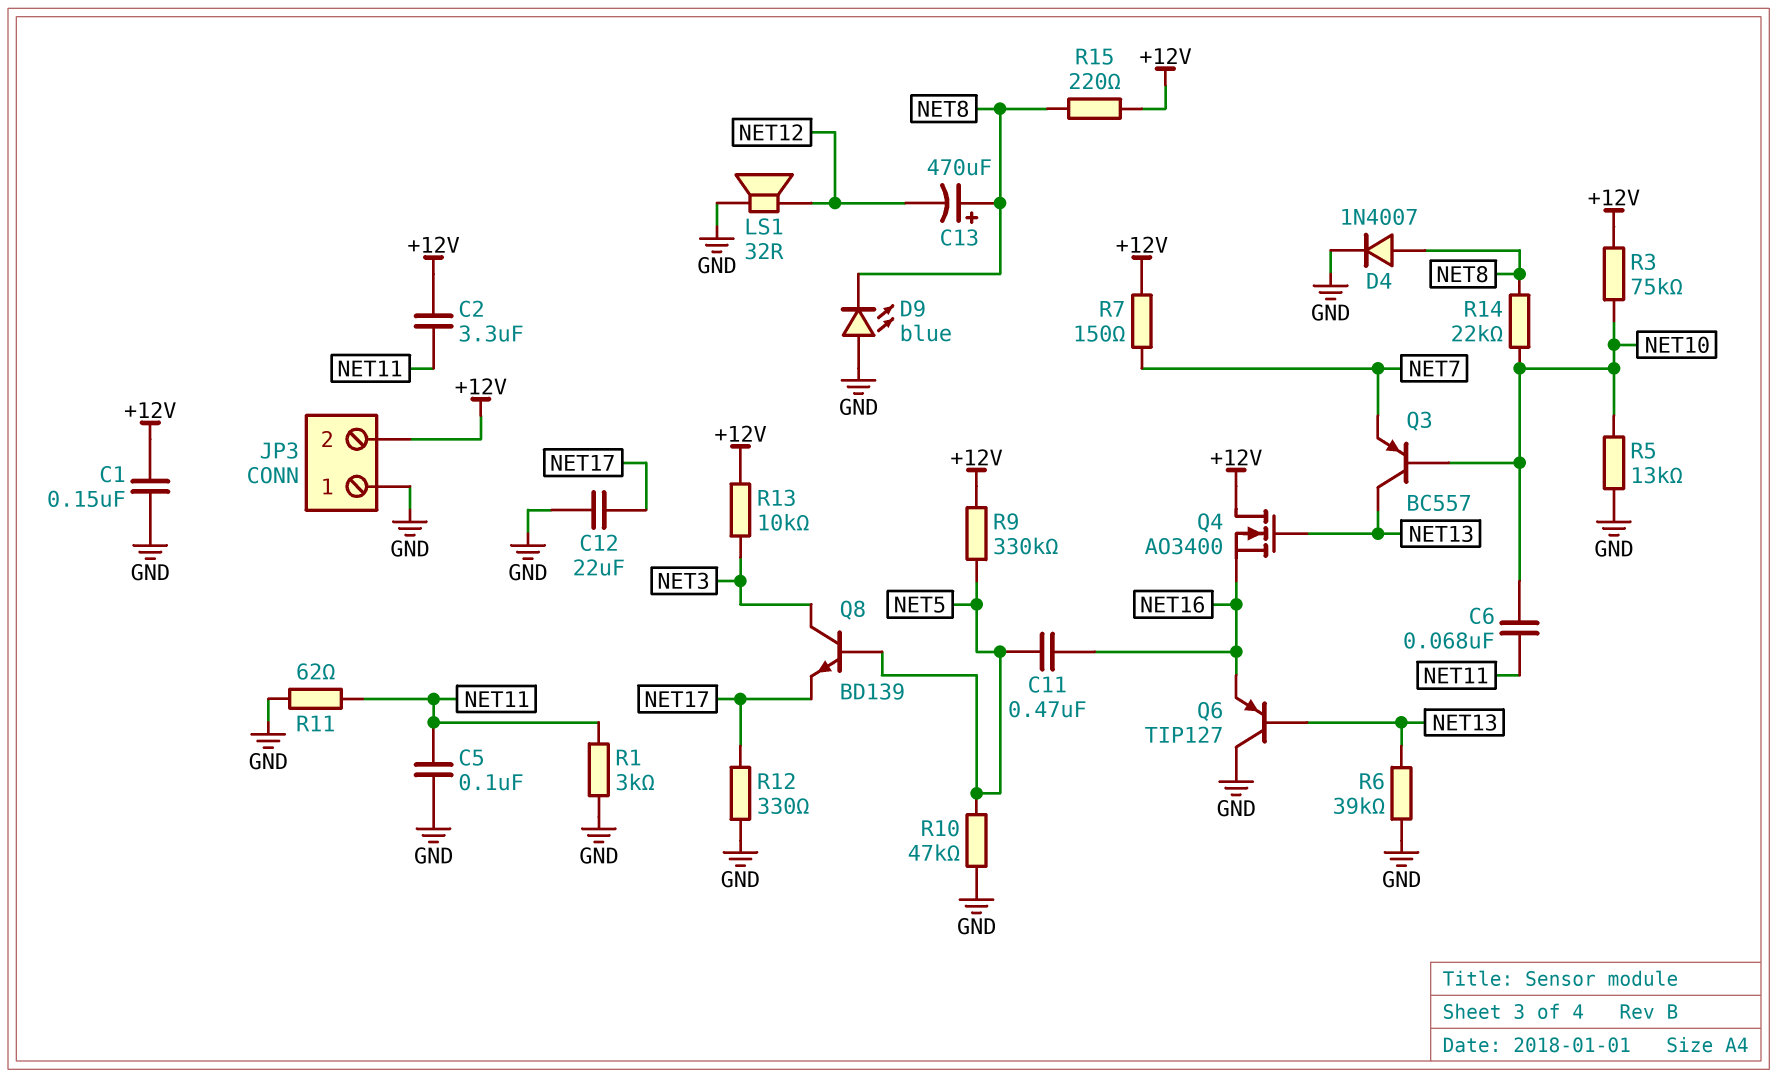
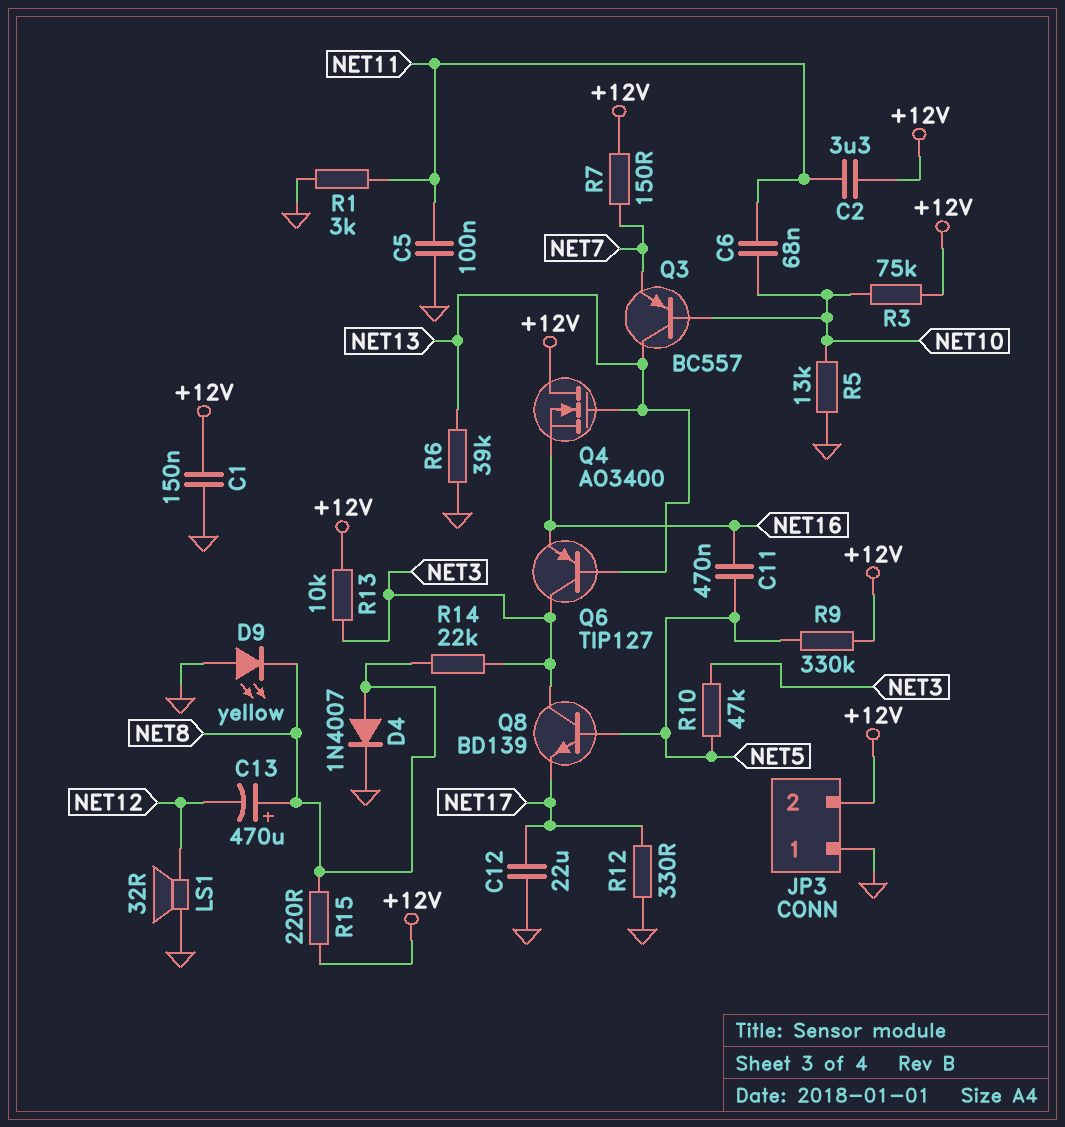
D9: LED blue (A GND, K NET8) -> LED yellow (A GND, K NET8)
Q6: PNP TIP127 (B NET13, C GND, E NET16) -> PNP TIP127 (B NET13, C NET3, E NET16)
R10: 47k (GND, NET5) -> 47k (NET3, NET5)
R11: 62 (GND, NET11) -> none
R14: 22k (NET8, NET10) -> 22k (NET3, NET8)

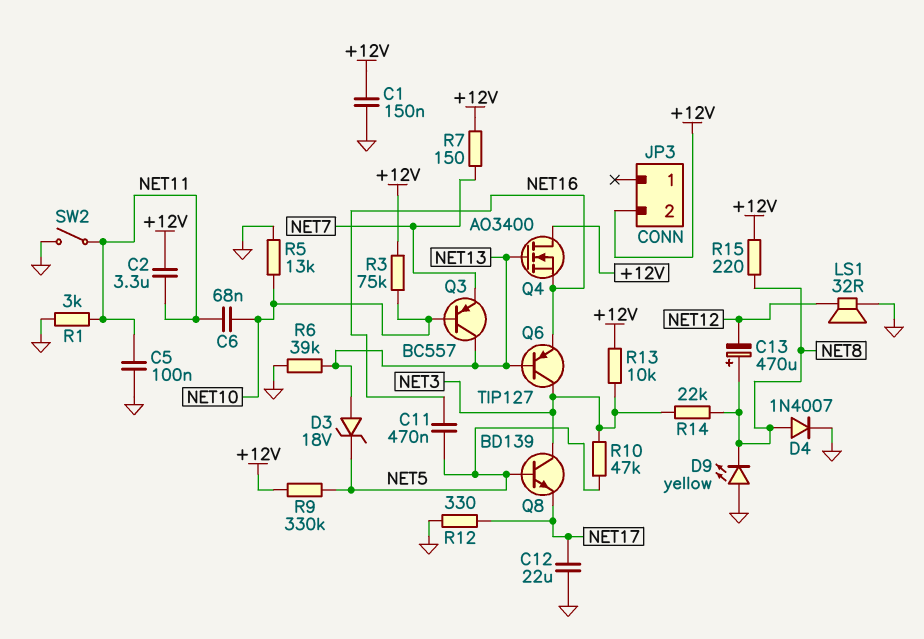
D3: none -> zener 18V (A NET13, K NET5)
JP3 pin 1: GND -> none
SW2: none -> switch (GND, NET11)

